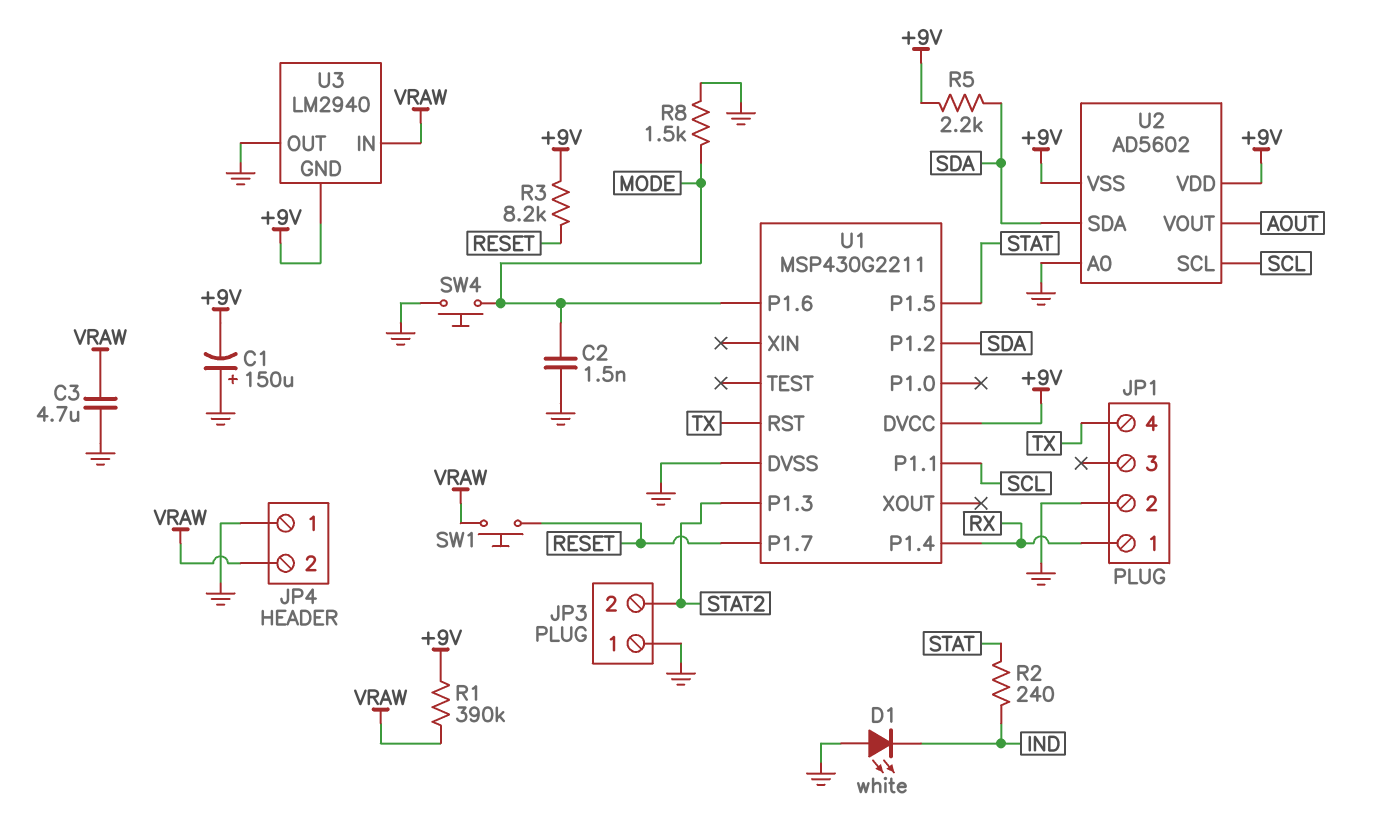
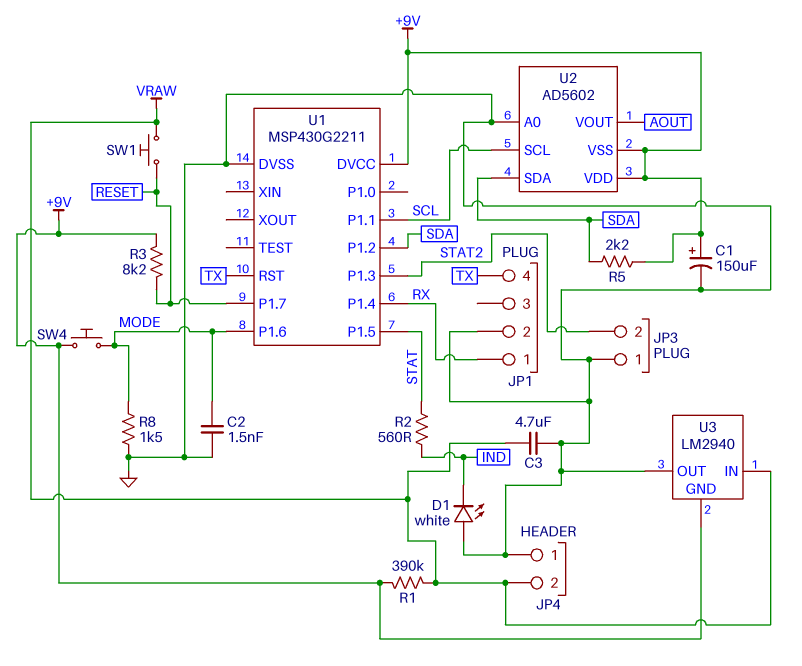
C1: 150uF (plus GND, minus +9V) -> 150uF (plus +9V, minus GND)
R2: 240 (IND, STAT) -> 560 (IND, STAT)
SW4: button (GND, MODE) -> button (+9V, MODE)

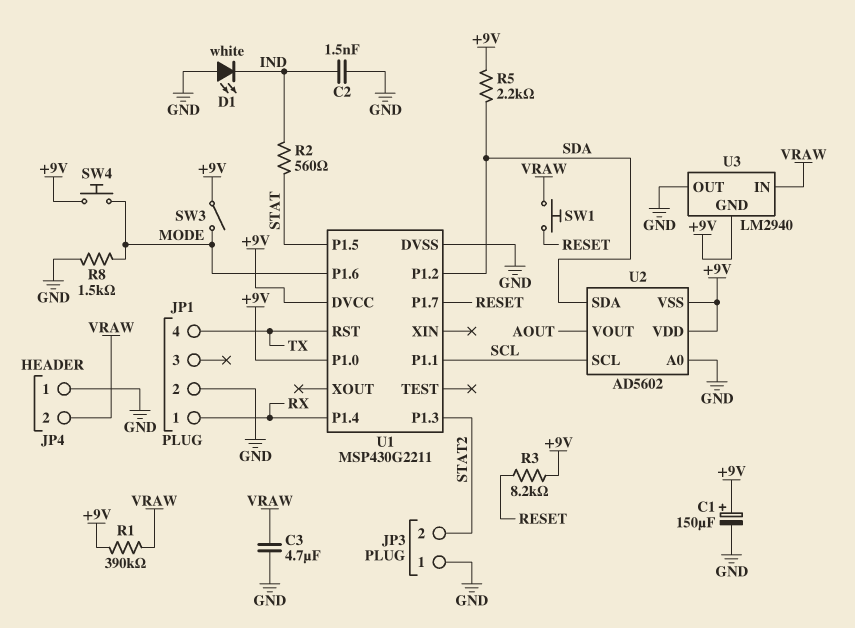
C2: 1.5nF (GND, MODE) -> 1.5nF (GND, IND)
SW3: none -> switch (+9V, MODE)
U1 pin P1.0: none -> +9V

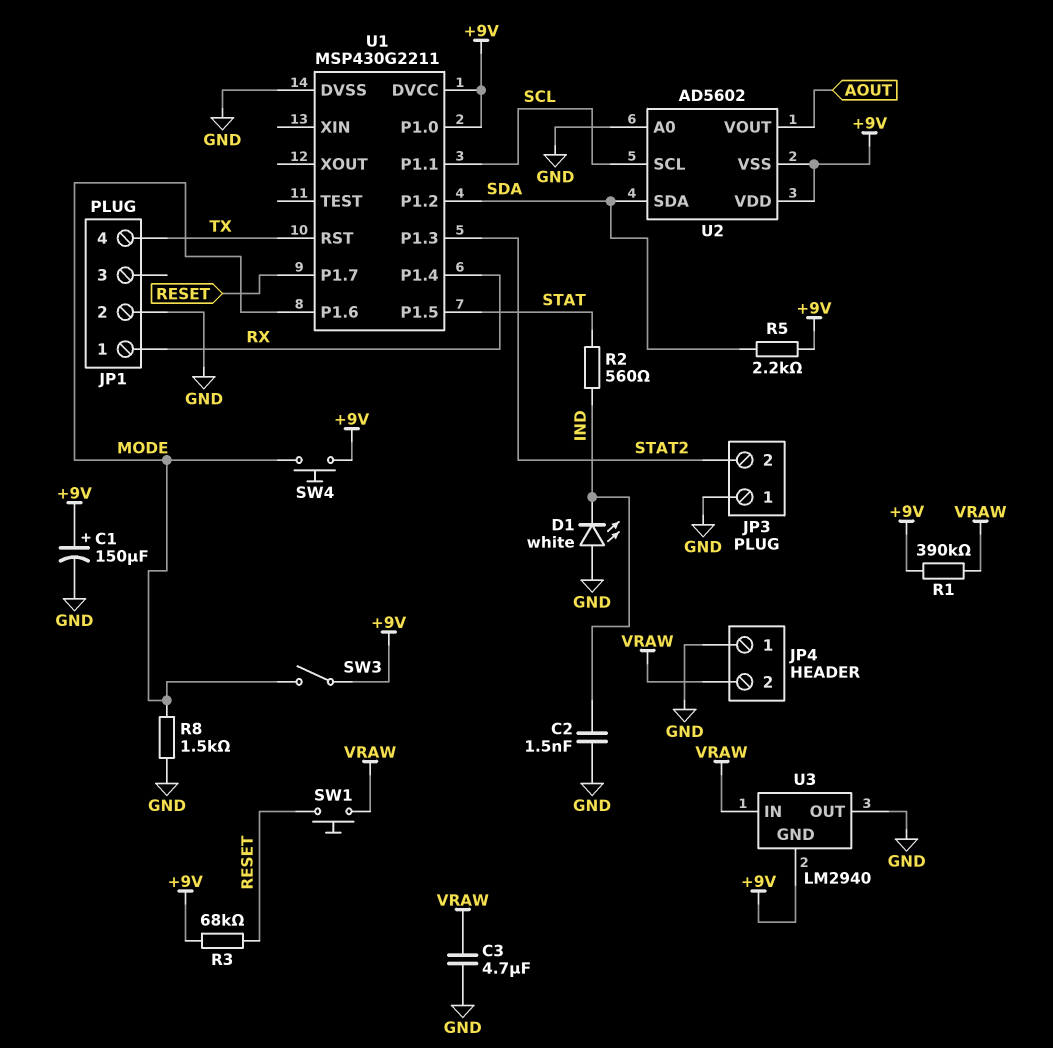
R3: 8.2k (+9V, RESET) -> 68k (+9V, RESET)

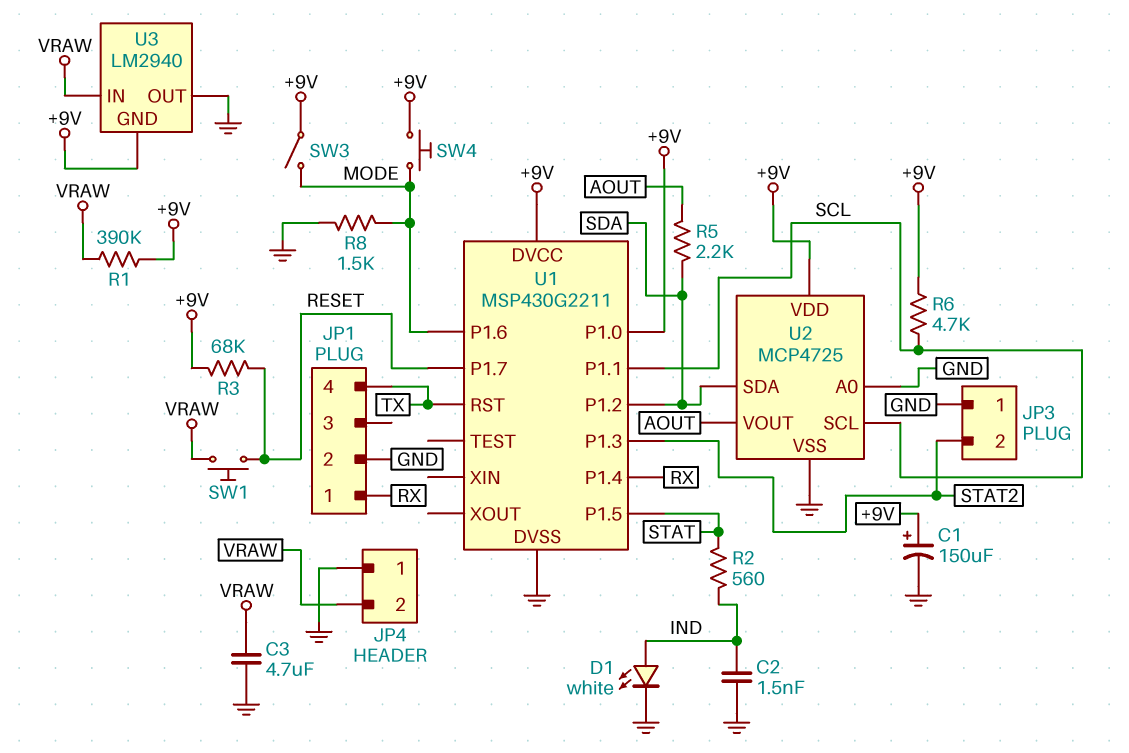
D1: LED white (A GND, K IND) -> LED white (A IND, K GND)
R5: 2.2k (+9V, SDA) -> 2.2k (AOUT, SDA)
R6: none -> 4.7k (+9V, SCL)
U2: AD5602 -> MCP4725
U2 pin VSS: +9V -> GND

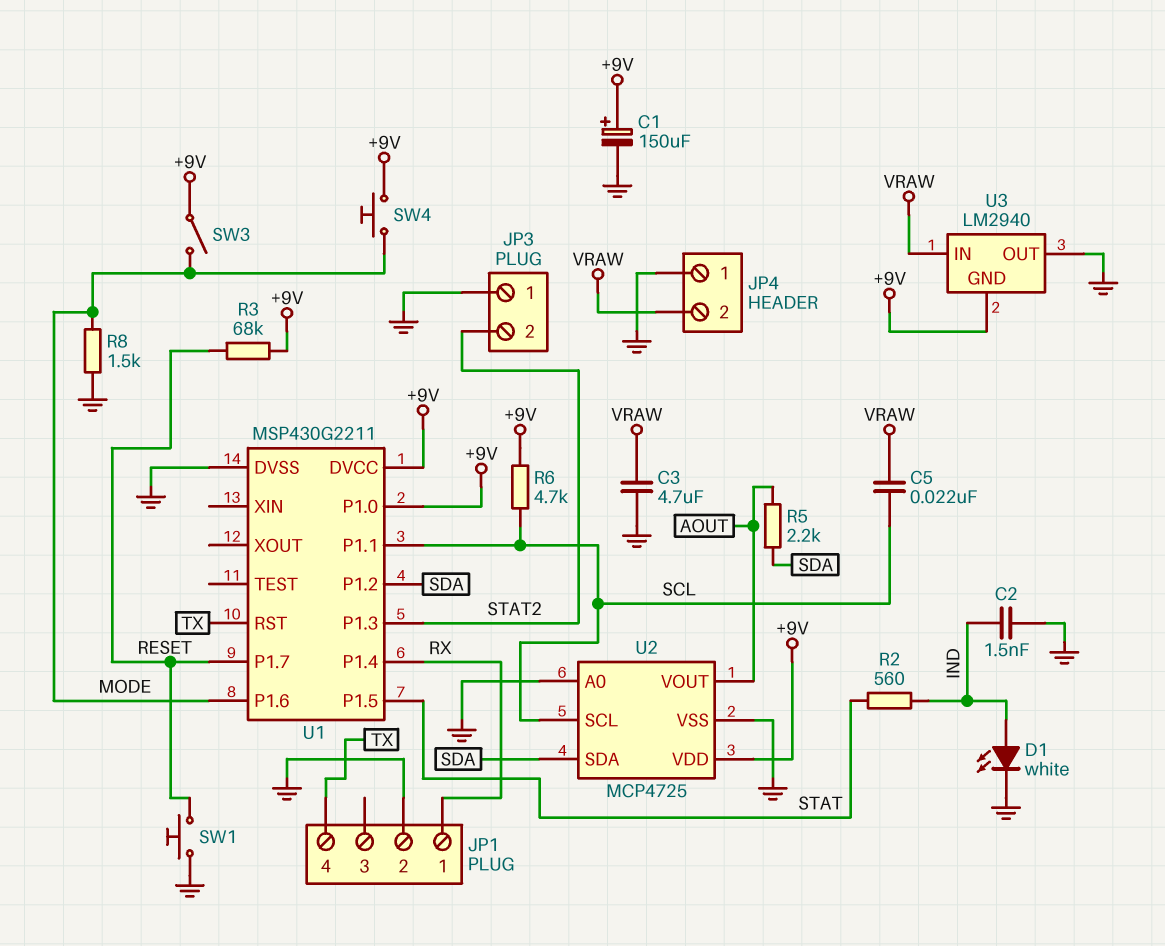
C5: none -> 22nF (SCL, VRAW)
R1: 390k (+9V, VRAW) -> none
SW1: button (RESET, VRAW) -> button (GND, RESET)

